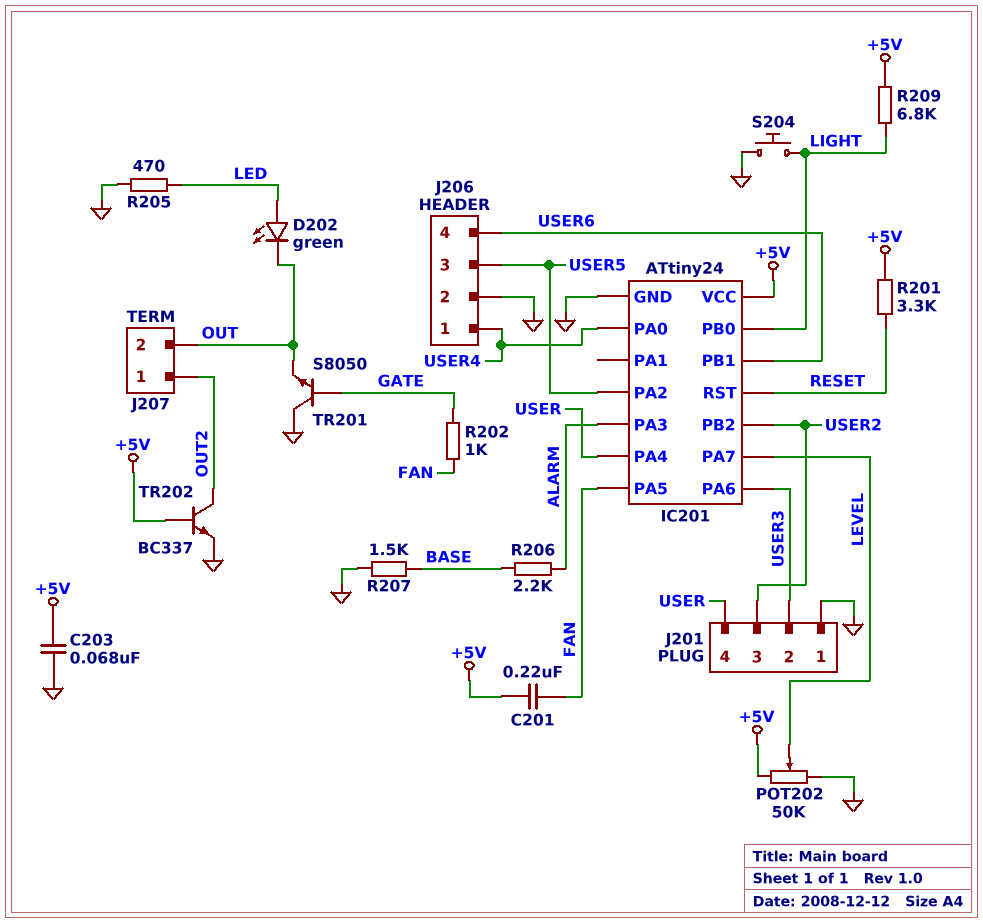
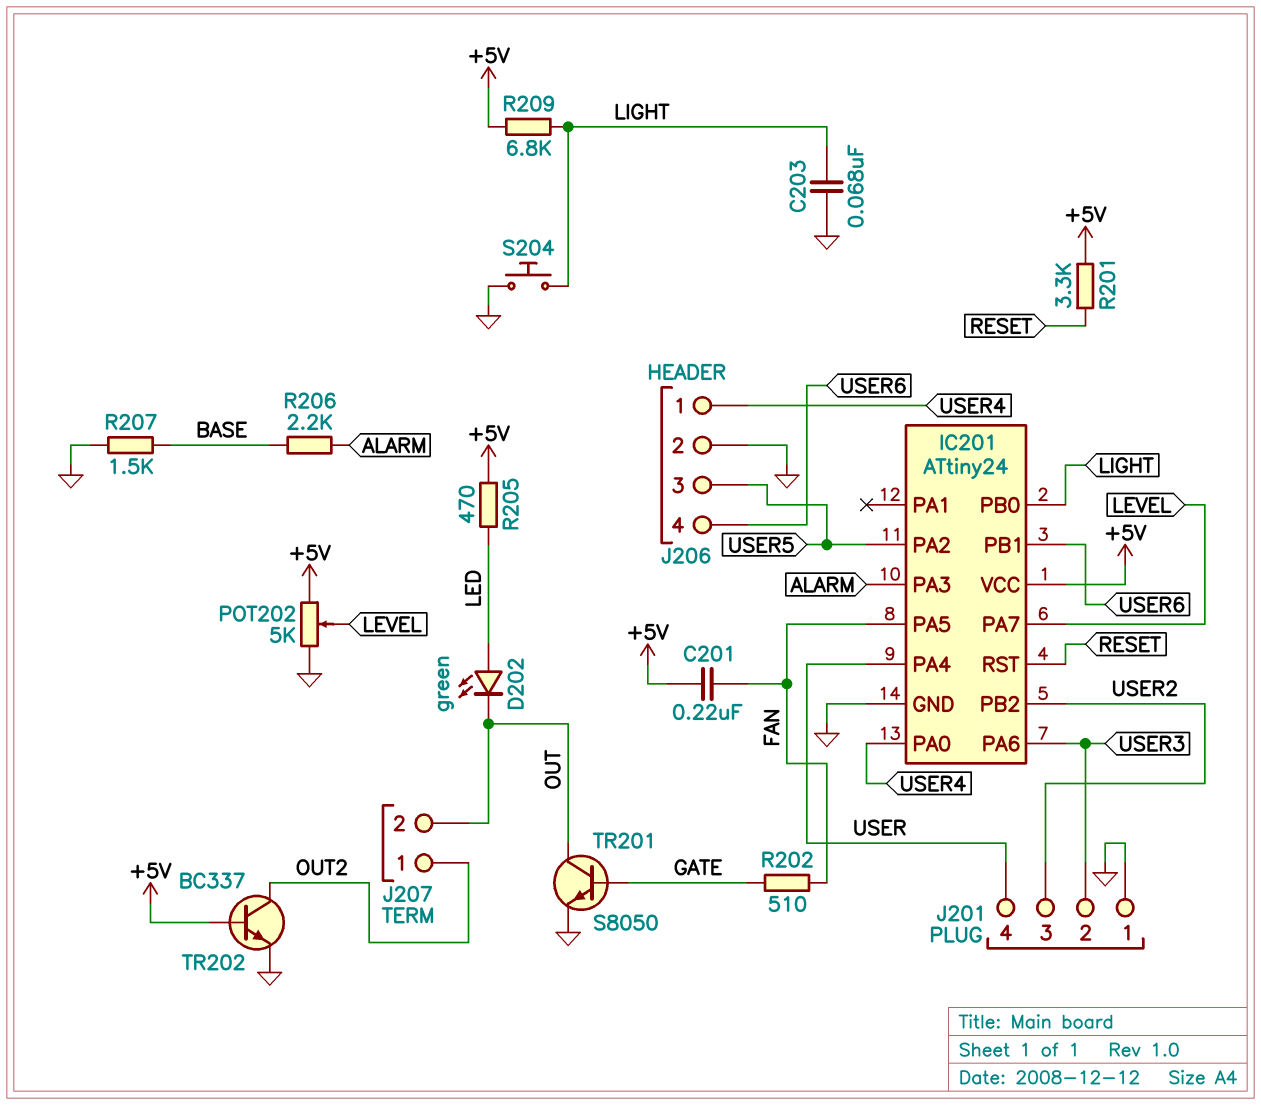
C203: 68nF (+5V, GND) -> 68nF (GND, LIGHT)
POT202: 50k (+5V, GND, wiper LEVEL) -> 5k (+5V, GND, wiper LEVEL)
R202: 1k (FAN, GATE) -> 510 (FAN, GATE)
R205: 470 (GND, LED) -> 470 (+5V, LED)
TR201: NPN S8050 (B GATE, C GND, E OUT) -> NPN S8050 (B GATE, C OUT, E GND)

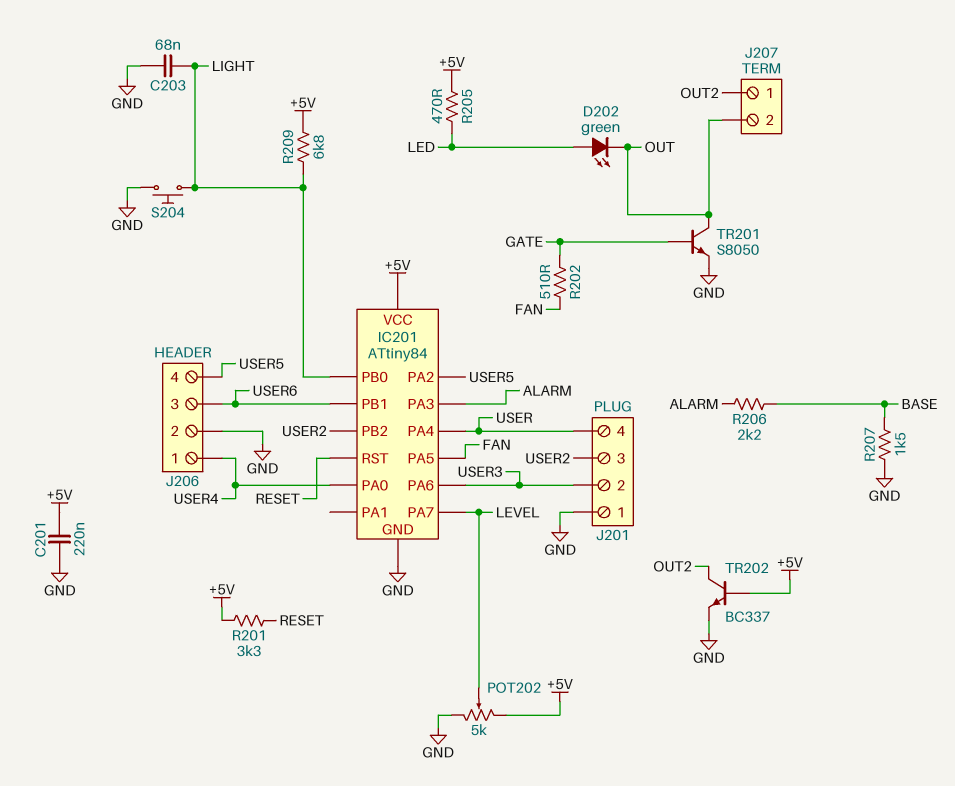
C201: 220nF (+5V, FAN) -> 220nF (+5V, GND)
IC201: ATtiny24 -> ATtiny84
J206 pin 3: USER5 -> USER6
J206 pin 4: USER6 -> USER5

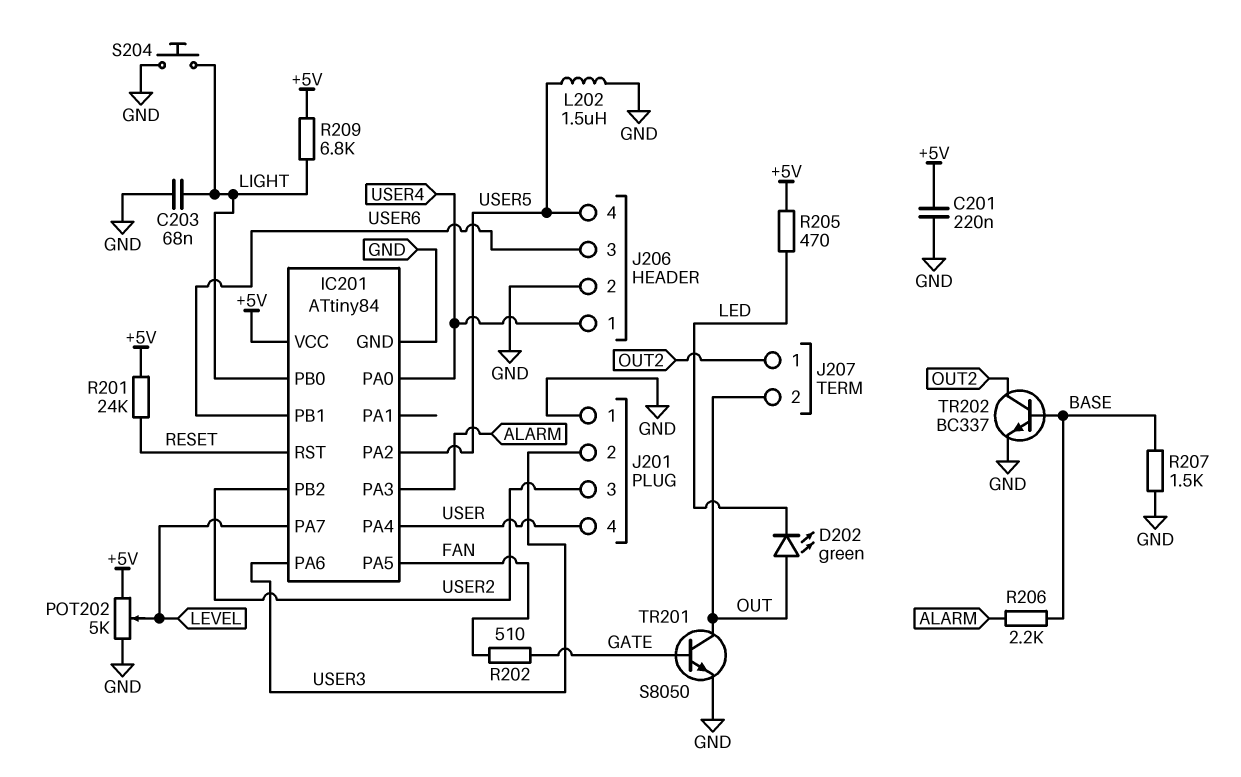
D202: LED green (A LED, K OUT) -> LED green (A OUT, K LED)
L202: none -> 1.5uH (GND, USER5)
R201: 3.3k (+5V, RESET) -> 24k (+5V, RESET)
TR202: NPN BC337 (B +5V, C OUT2, E GND) -> NPN BC337 (B BASE, C OUT2, E GND)

